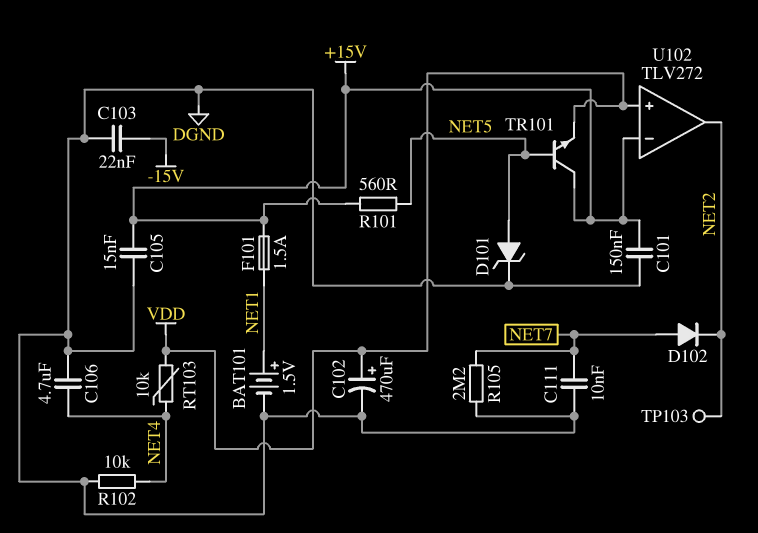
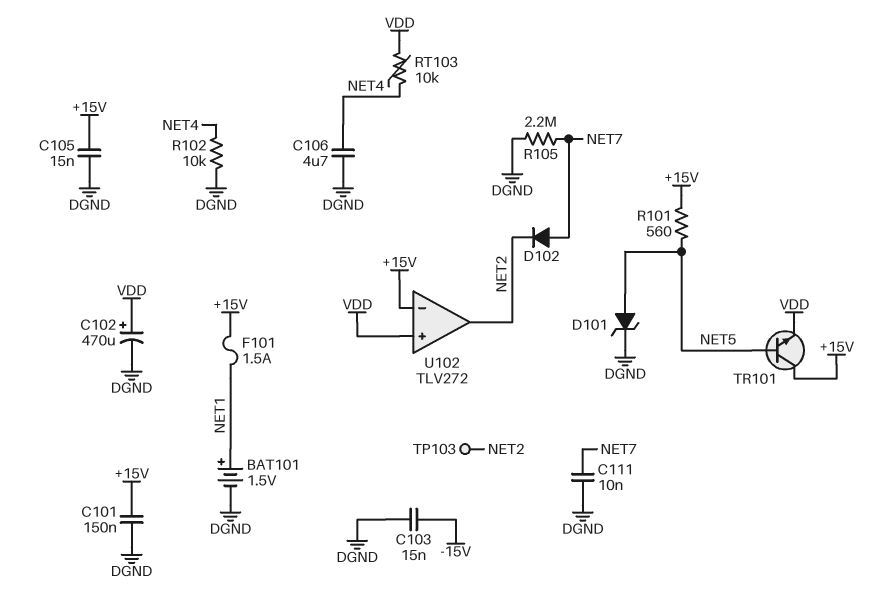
C103: 22nF (-15V, DGND) -> 15nF (-15V, DGND)

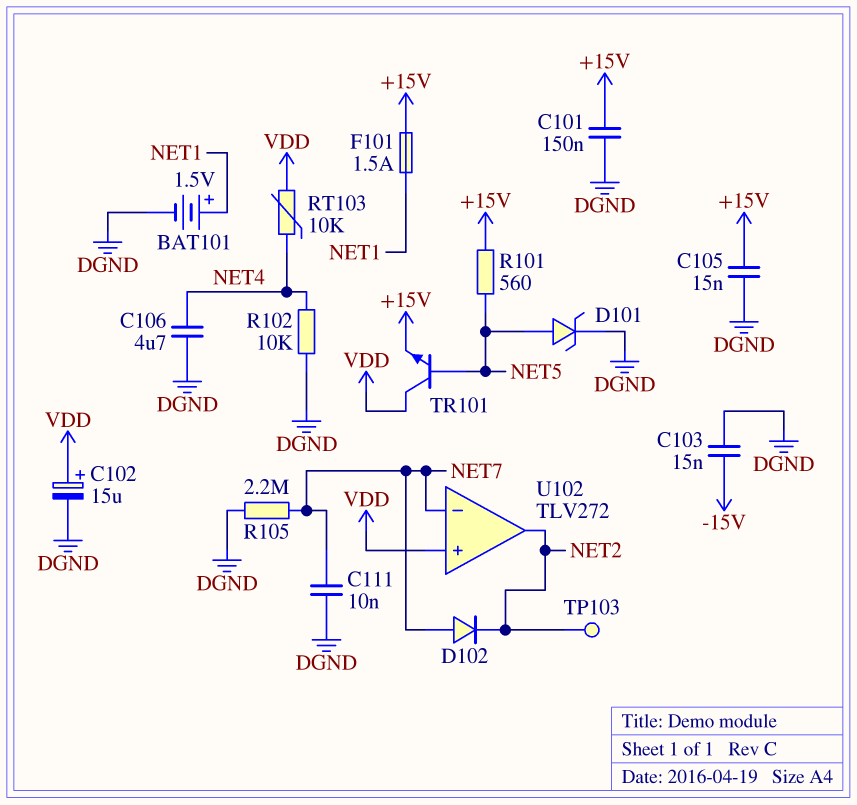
C102: 470uF (plus VDD, minus DGND) -> 15uF (plus VDD, minus DGND)
TR101: NPN (B NET5, C +15V, E VDD) -> NPN (B NET5, C VDD, E +15V)
U102 pin in-: +15V -> NET7

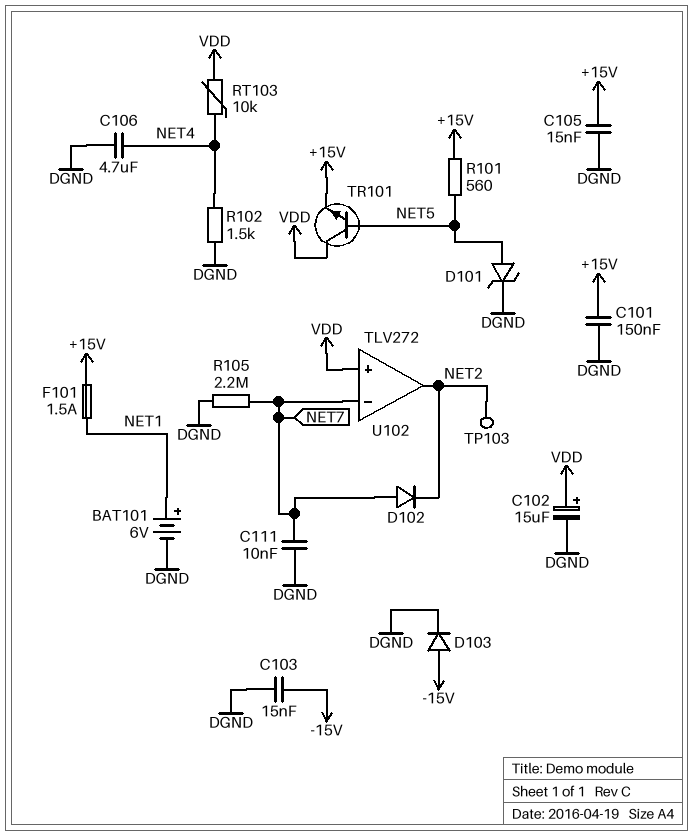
BAT101: 1.5V (plus NET1, minus DGND) -> 6V (plus NET1, minus DGND)
D103: none -> diode (A -15V, K DGND)
R102: 10k (DGND, NET4) -> 1.5k (DGND, NET4)

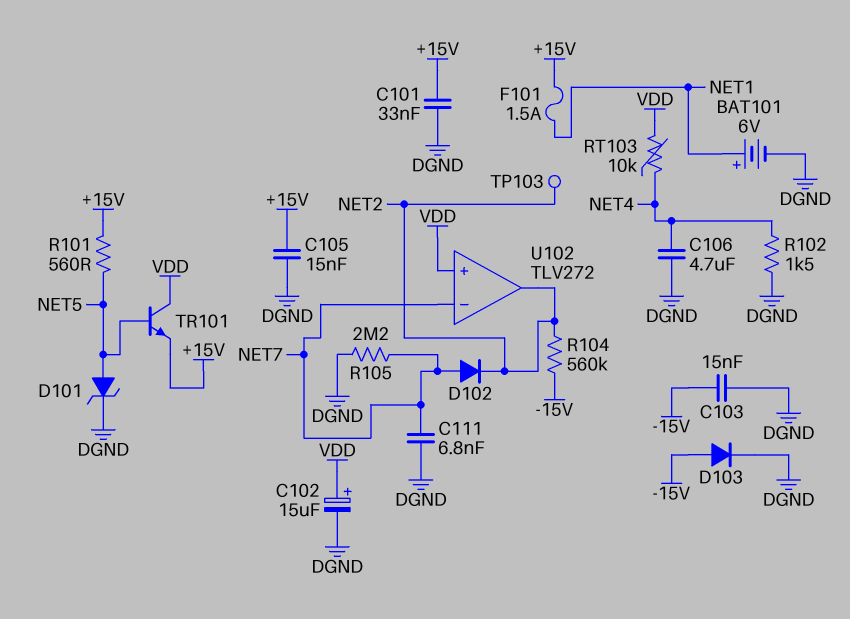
C101: 150nF (+15V, DGND) -> 33nF (+15V, DGND)
C111: 10nF (DGND, NET7) -> 6.8nF (DGND, NET7)
R104: none -> 560k (-15V, NET2)

